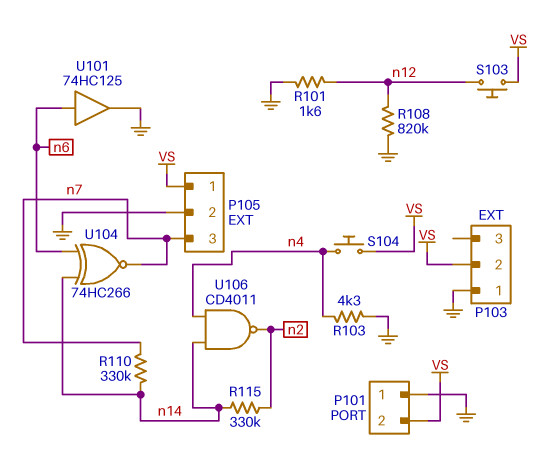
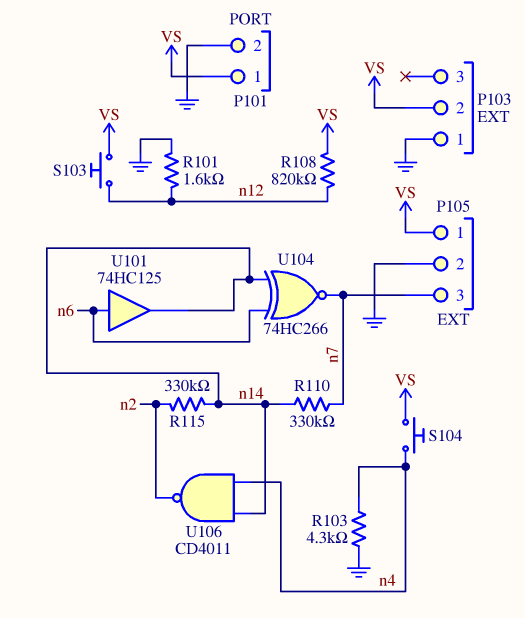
P101 pin 1: GND -> VS
P101 pin 2: VS -> GND
R108: 820k (GND, n12) -> 820k (VS, n12)
U101: buffer 74HC125 (in n6, out GND) -> buffer 74HC125 (in n6, out n14)

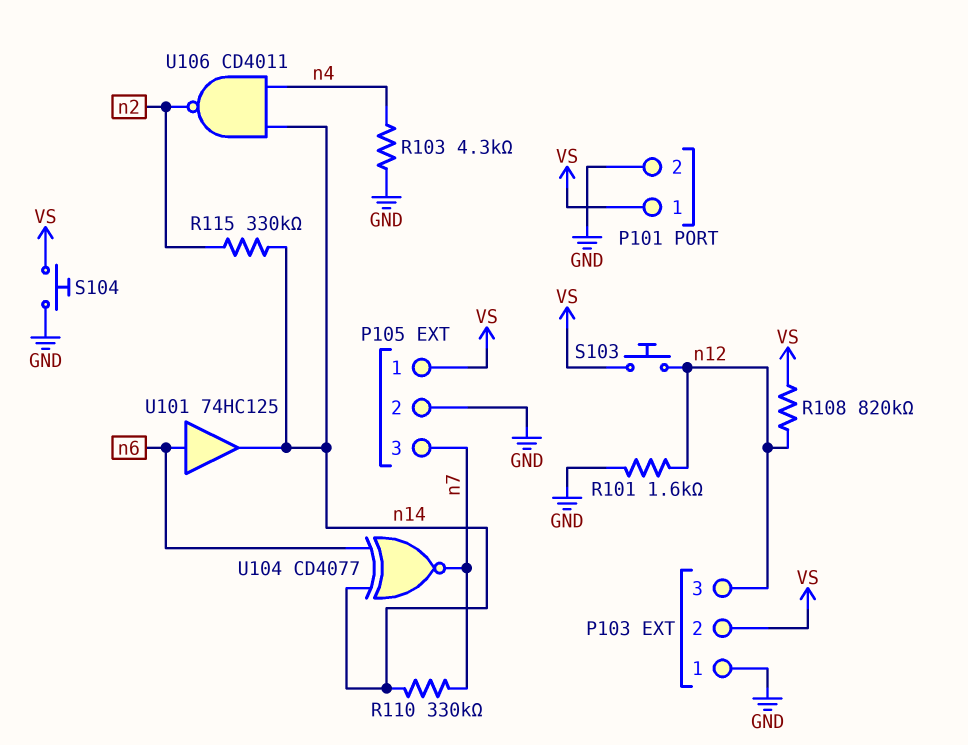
P103 pin 3: none -> n12
S104: button (VS, n4) -> button (GND, VS)
U104: XNOR 74HC266 (in n6, in n14, out n7) -> XNOR CD4077 (in n6, in n14, out n7)

